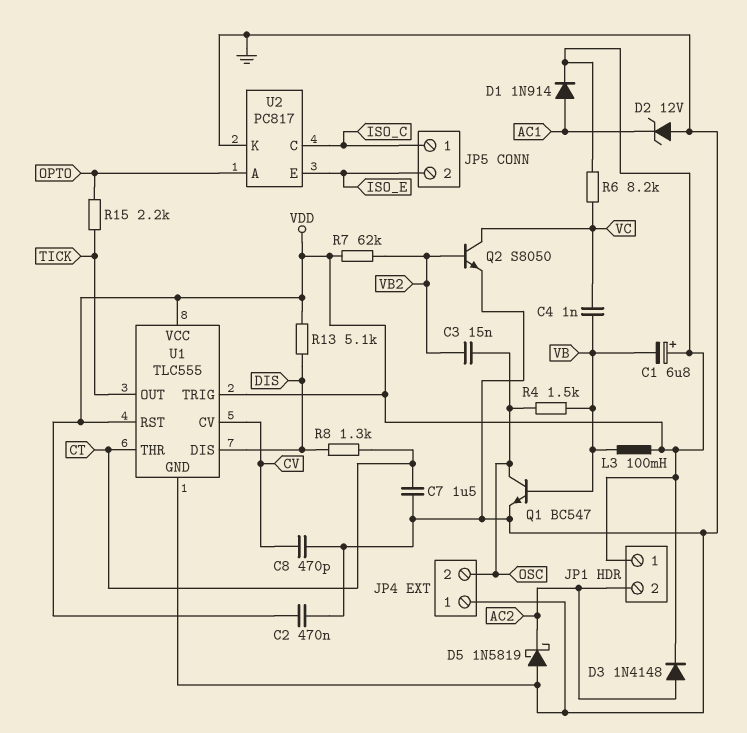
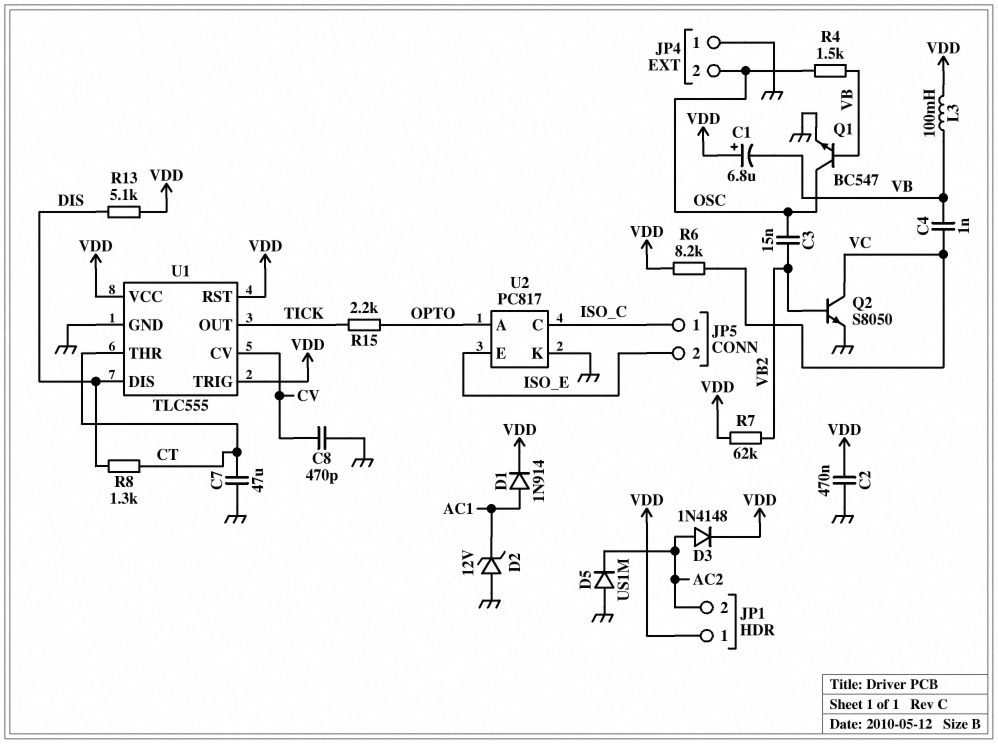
C7: 1.5uF (CT, GND) -> 47uF (CT, GND)
D5: schottky 1N5819 (A GND, K AC2) -> diode US1M (A GND, K AC2)

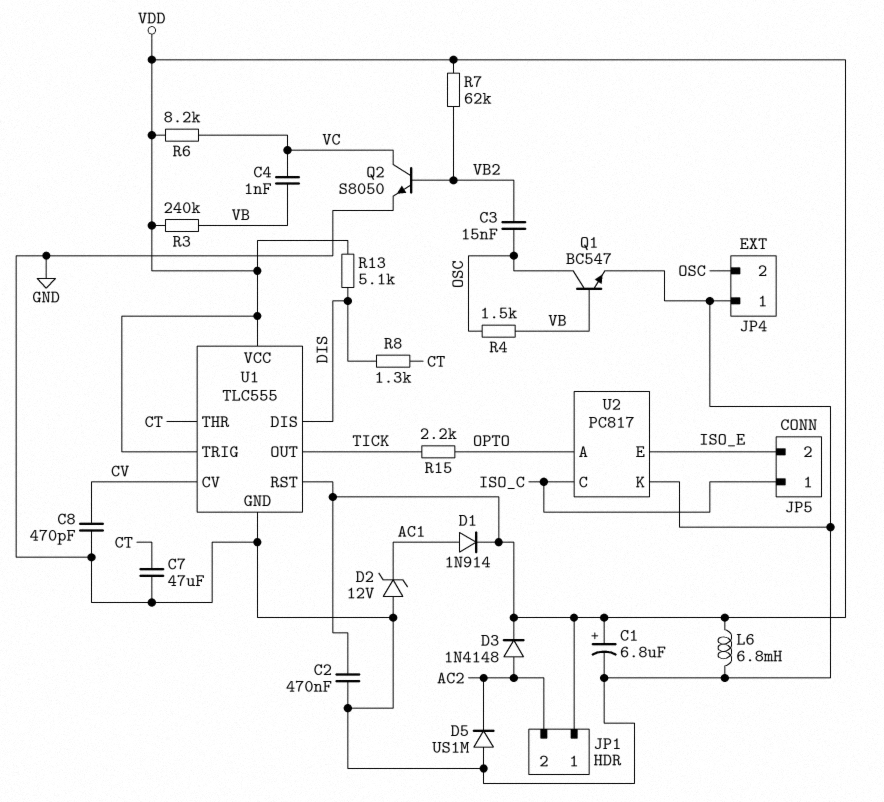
C1: 6.8uF (plus VDD, minus VB) -> 6.8uF (plus VDD, minus GND)
L3: 100mH (VB, VDD) -> none
L6: none -> 6.8mH (GND, VDD)
R3: none -> 240k (VB, VDD)

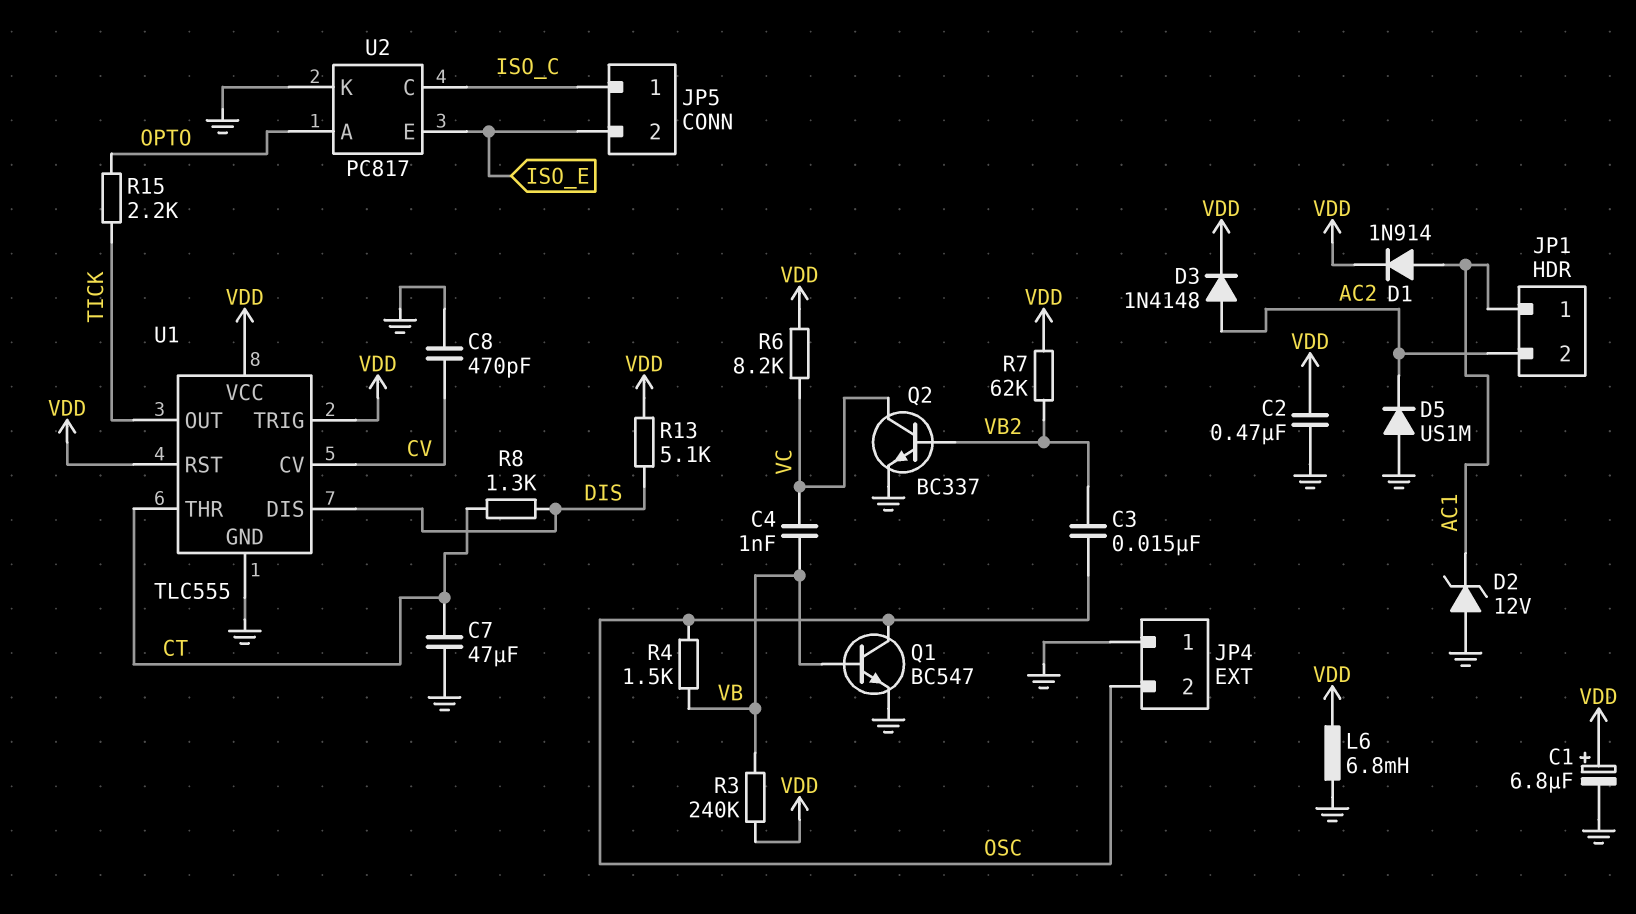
JP1 pin 1: VDD -> AC1
Q2: NPN S8050 (B VB2, C VC, E GND) -> NPN BC337 (B VB2, C VC, E GND)

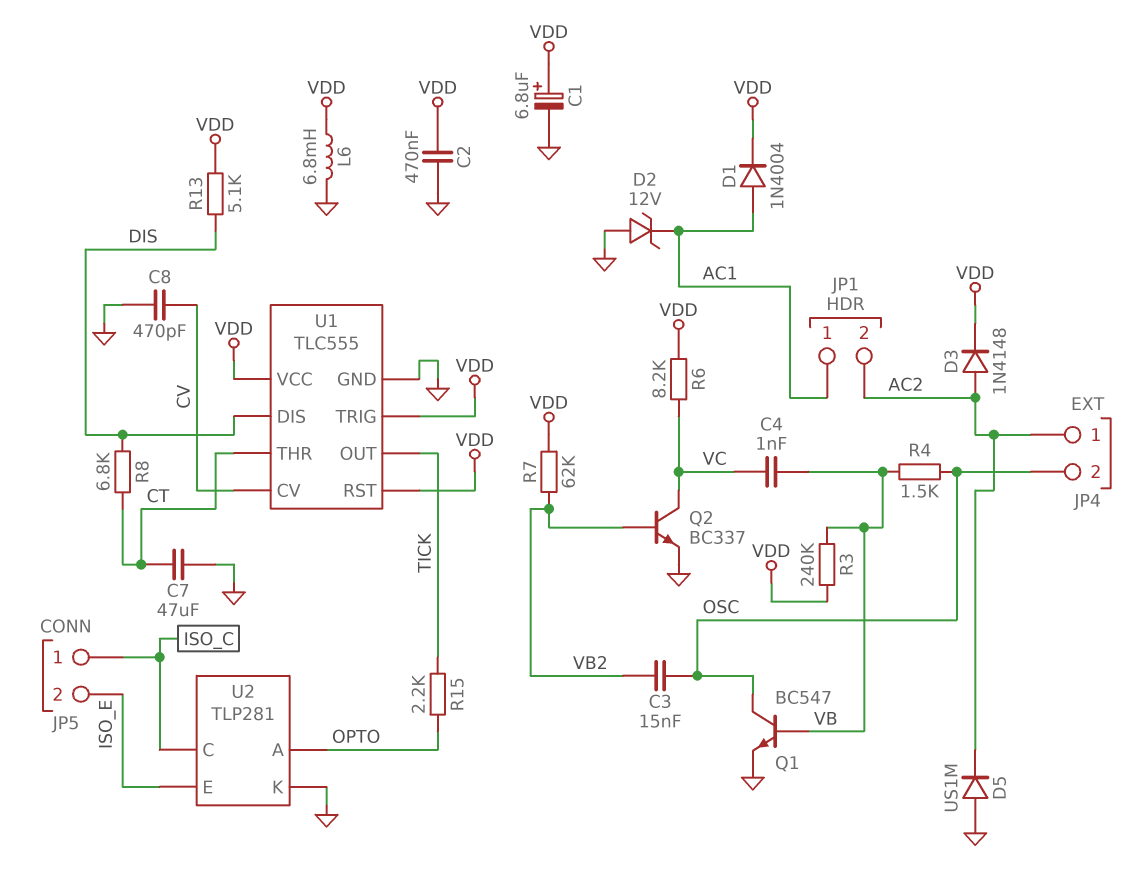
D1: diode 1N914 (A AC1, K VDD) -> diode 1N4004 (A AC1, K VDD)
JP4 pin 1: GND -> AC2
R8: 1.3k (CT, DIS) -> 6.8k (CT, DIS)
U2: PC817 -> TLP281

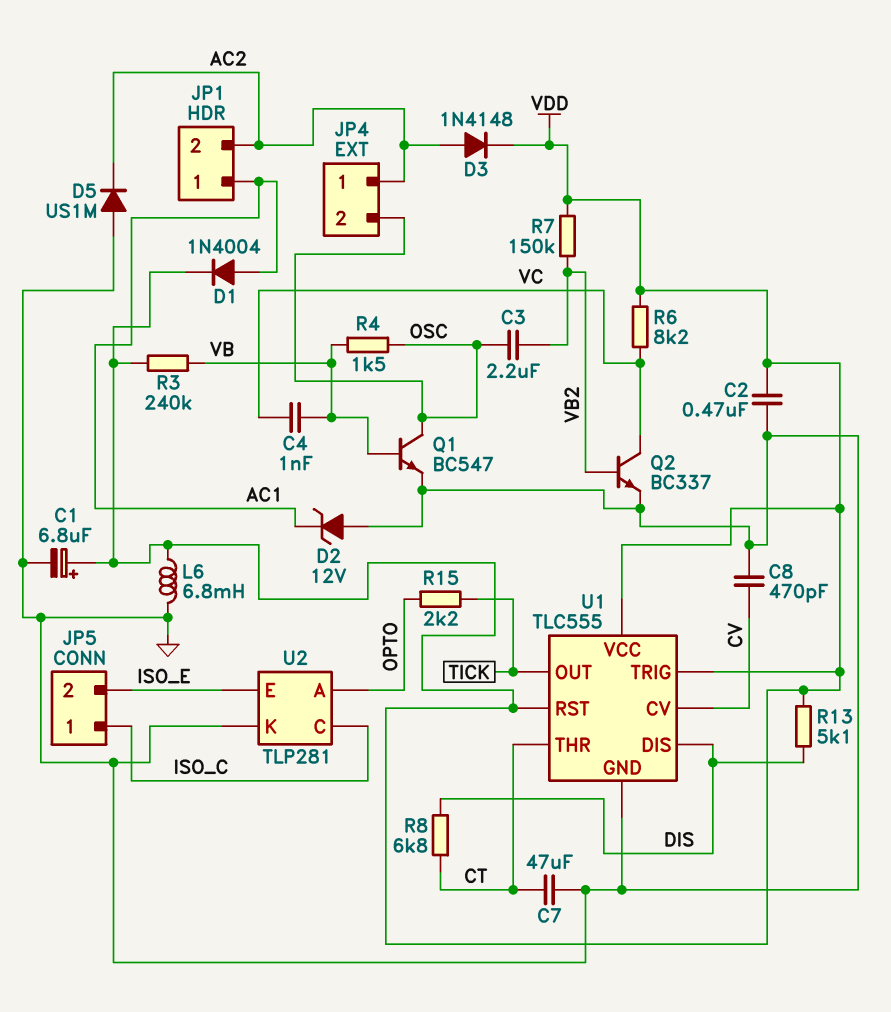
C3: 15nF (OSC, VB2) -> 2.2uF (OSC, VB2)
R7: 62k (VB2, VDD) -> 150k (VB2, VDD)

